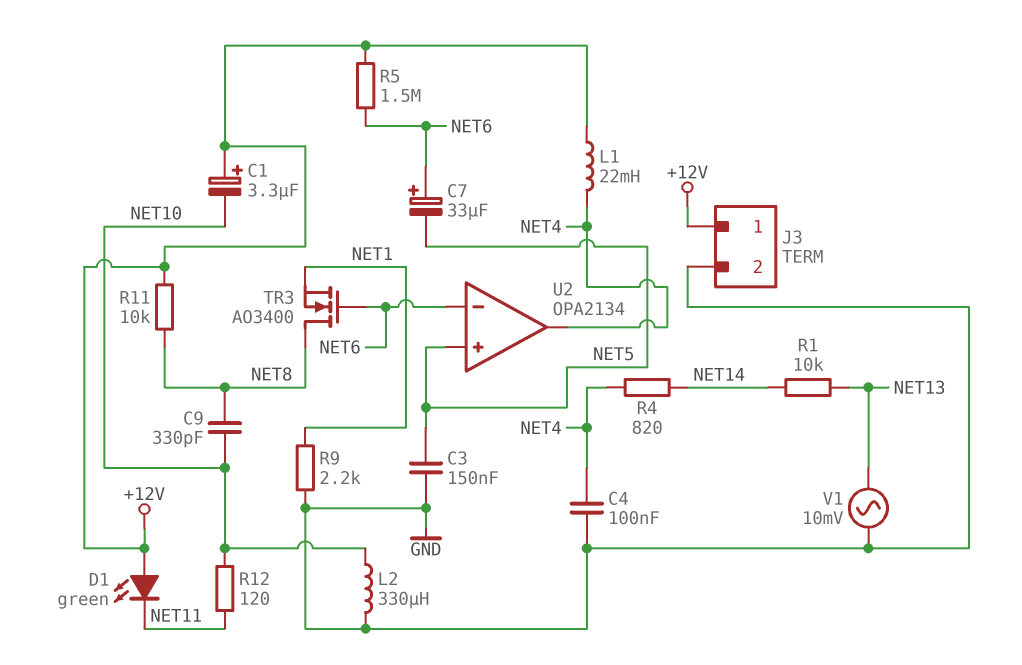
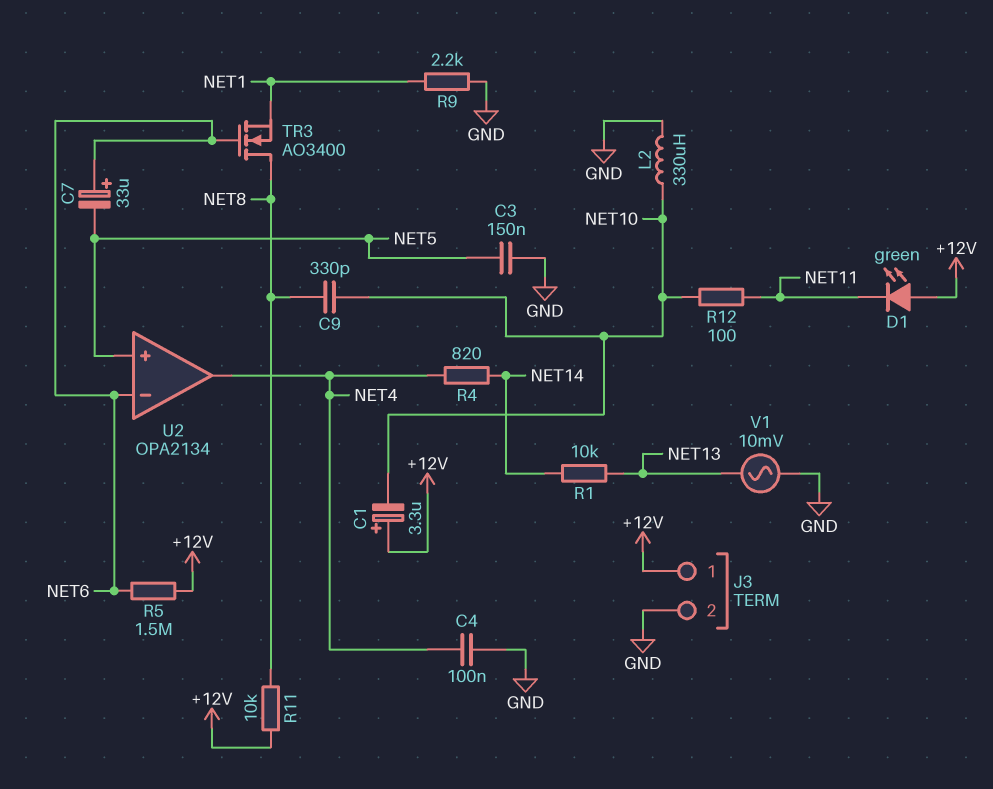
L1: 22mH (+12V, NET4) -> none
R12: 120 (NET10, NET11) -> 100 (NET10, NET11)

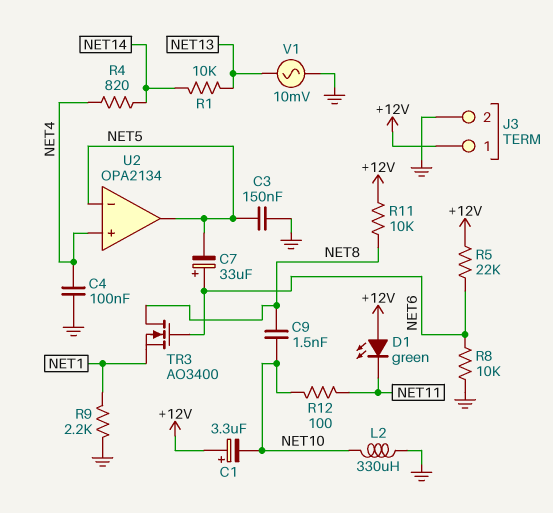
C9: 330pF (NET8, NET10) -> 1.5nF (NET8, NET10)
R5: 1.5M (+12V, NET6) -> 22k (+12V, NET6)
R8: none -> 10k (GND, NET6)
U2 pin in+: NET5 -> NET4
U2 pin in-: NET6 -> NET5
U2 pin out: NET4 -> NET5

